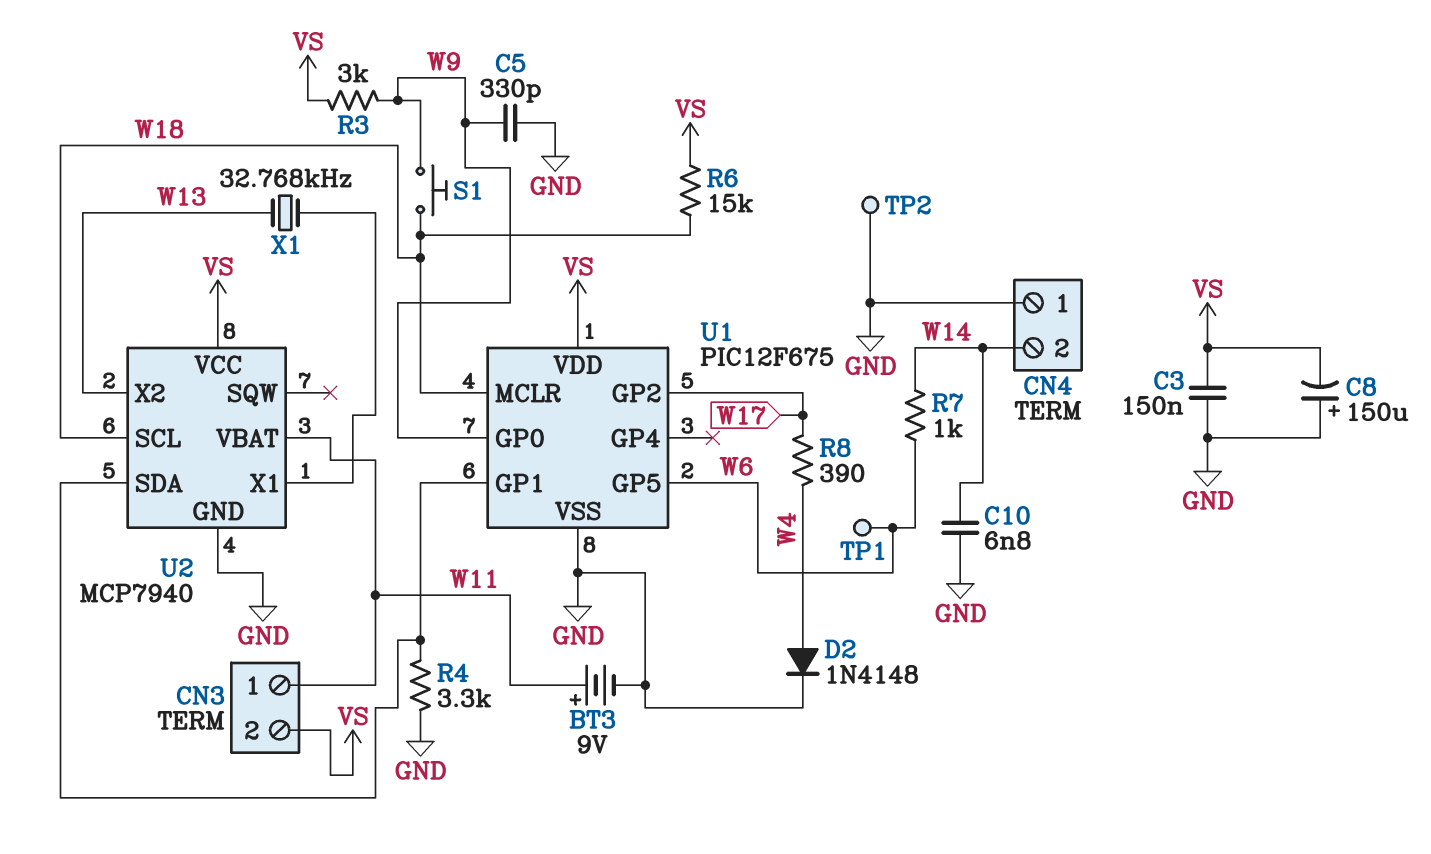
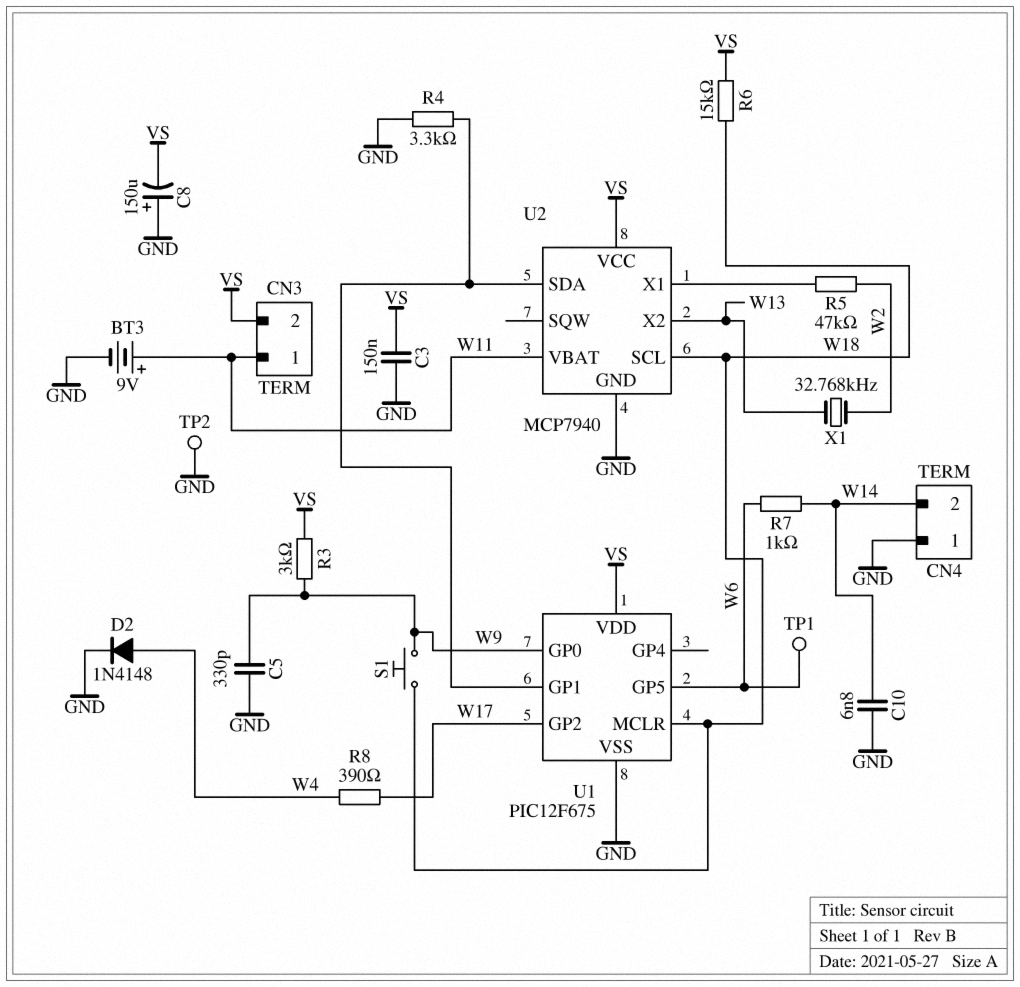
R5: none -> 47k (U2/X1, W2)
X1: 32.768kHz (U2/X1, W13) -> 32.768kHz (W2, W13)

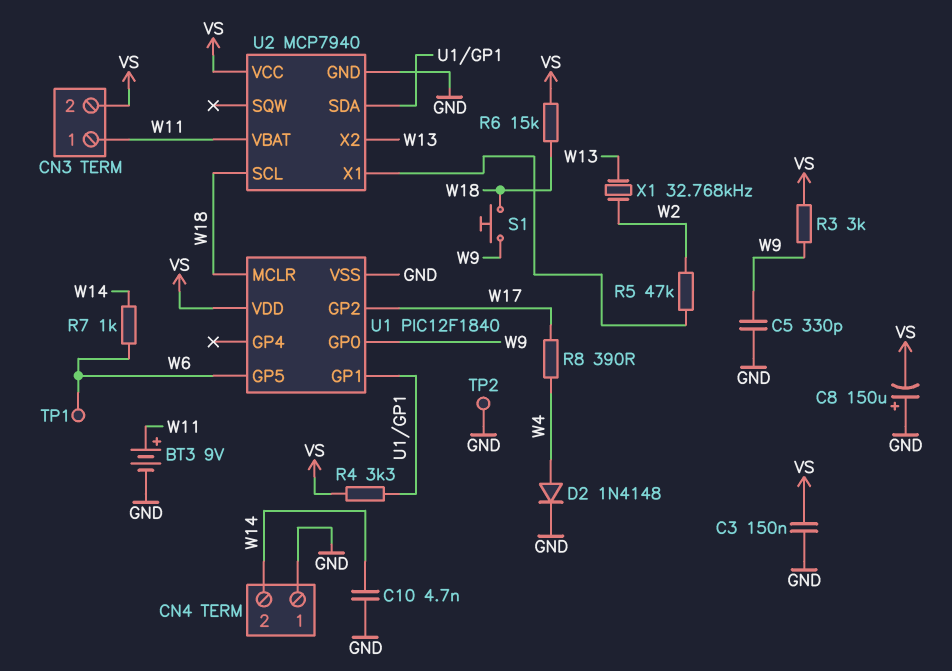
C10: 6.8nF (GND, W14) -> 4.7nF (GND, W14)
R4: 3.3k (GND, U1/GP1) -> 3.3k (U1/GP1, VS)
U1: PIC12F675 -> PIC12F1840

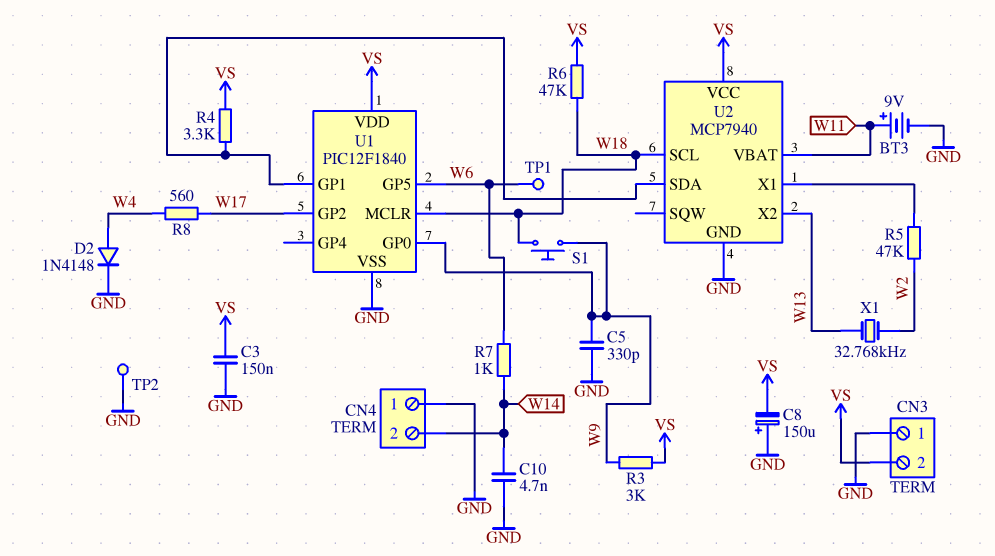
CN3 pin 1: W11 -> GND
R6: 15k (VS, W18) -> 47k (VS, W18)
R8: 390 (W4, W17) -> 560 (W4, W17)

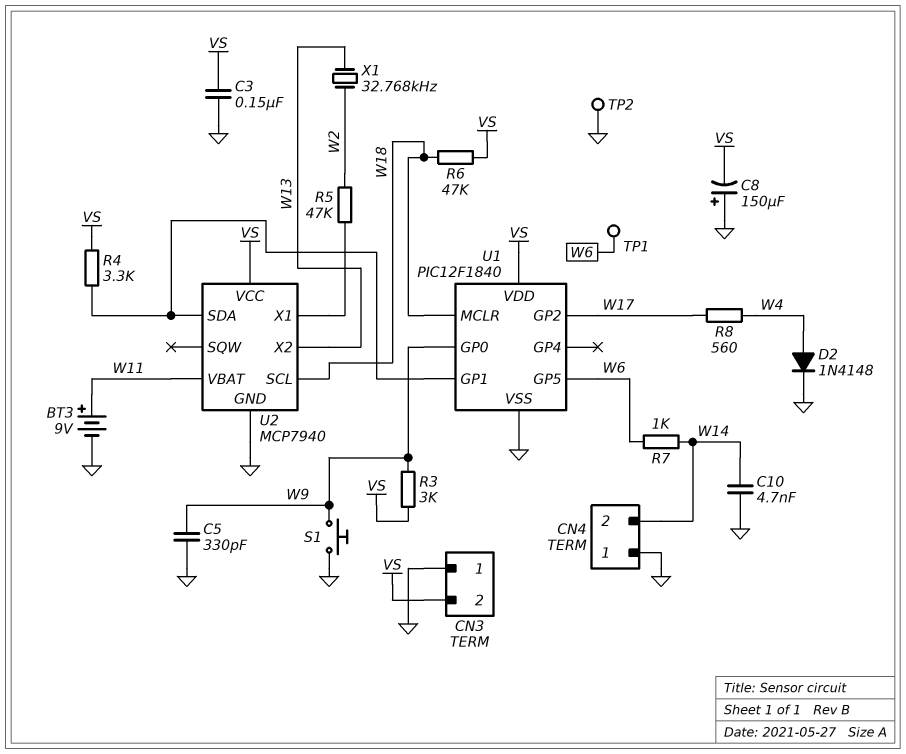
S1: button (W9, W18) -> button (GND, W9)

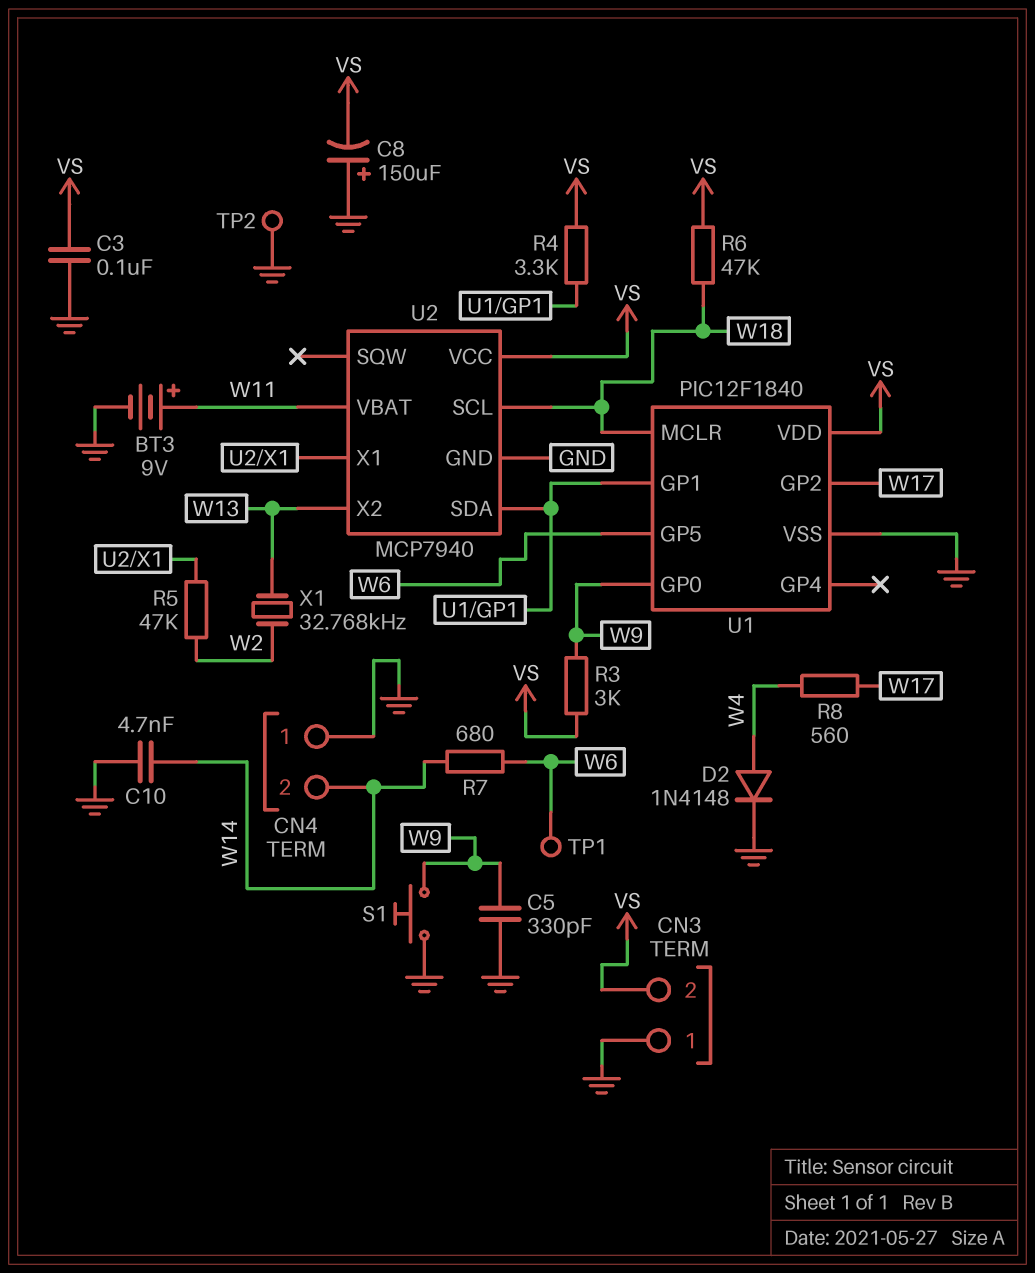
C3: 150nF (GND, VS) -> 100nF (GND, VS)
R7: 1k (W6, W14) -> 680 (W6, W14)

